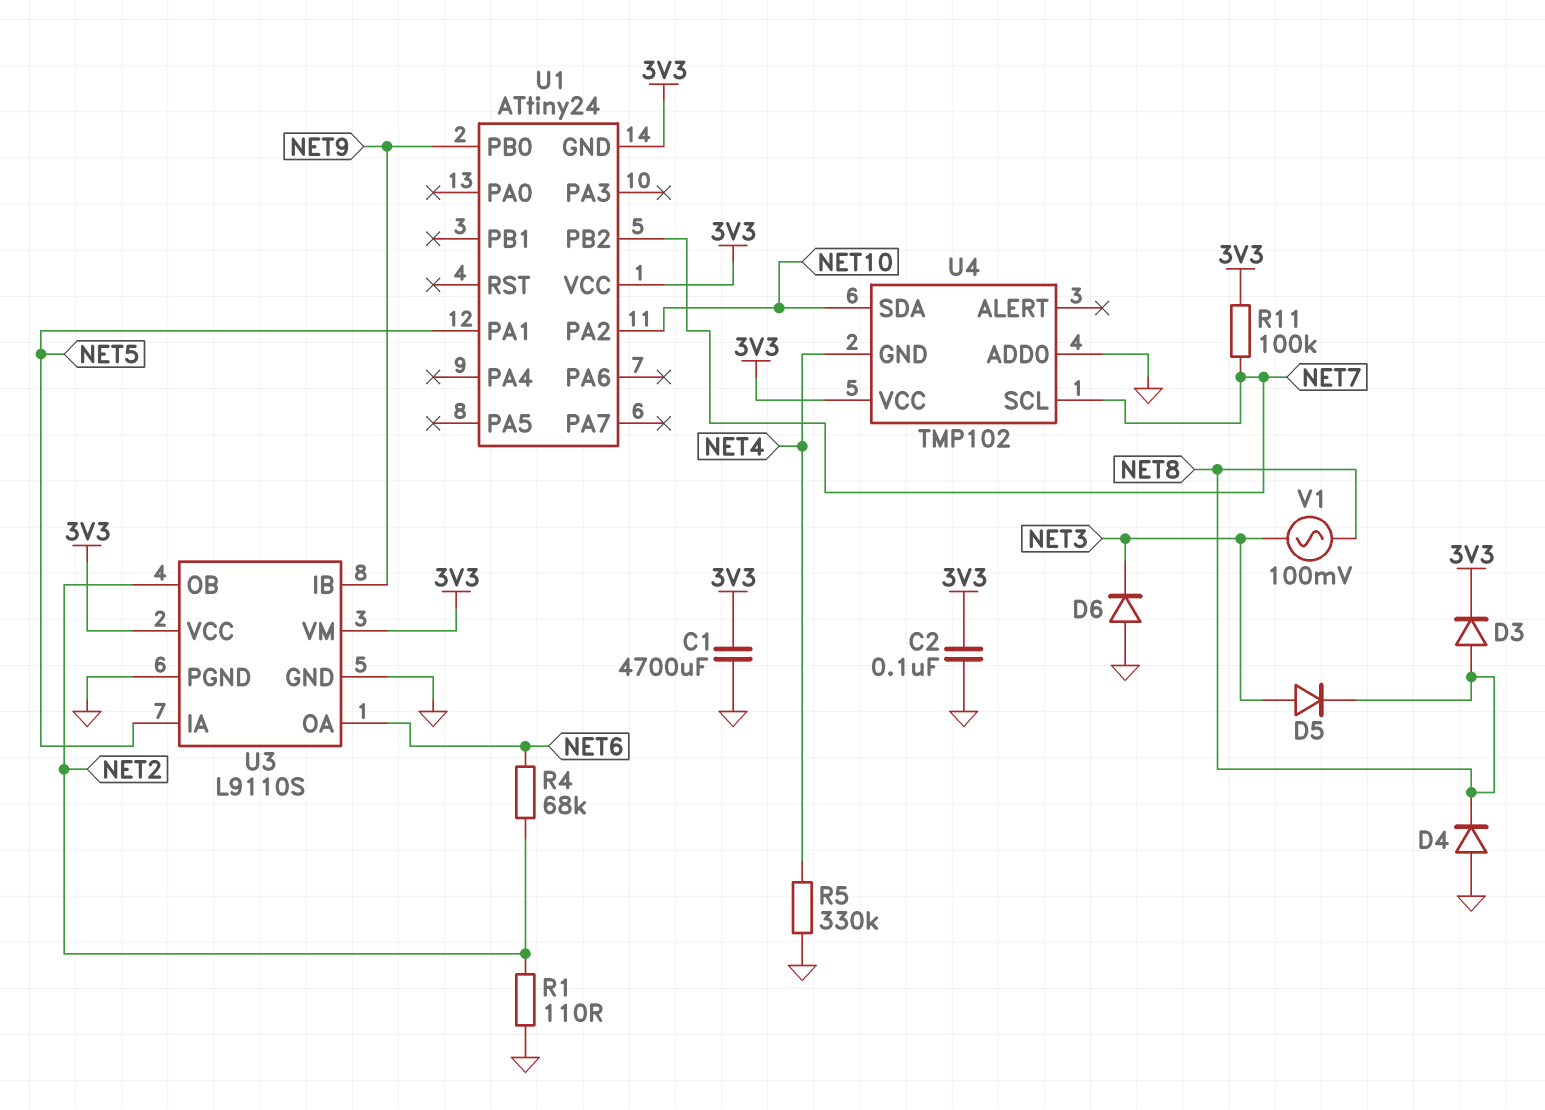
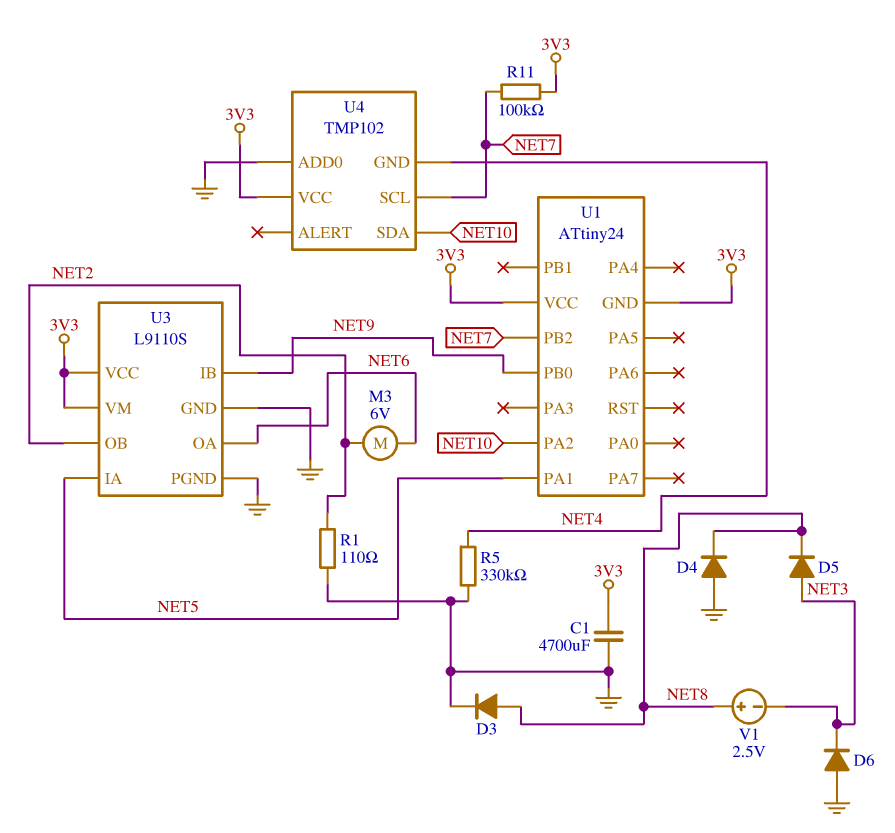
C2: 100nF (3V3, GND) -> none
D3: diode (A NET8, K 3V3) -> diode (A NET8, K GND)
M3: none -> motor 6V (NET2, NET6)
R4: 68k (NET2, NET6) -> none
V1: AC 100mV (NET3, NET8) -> 2.5V (plus NET8, minus NET3)

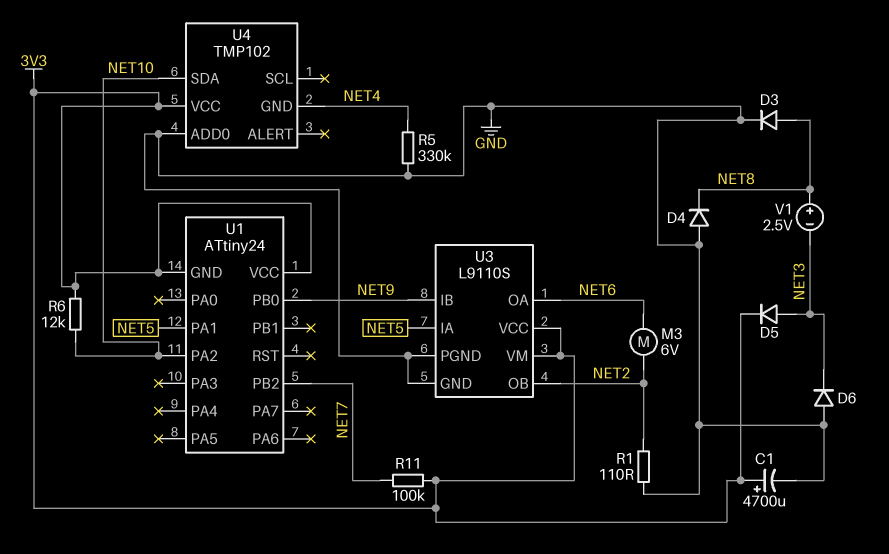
C1: 4700uF (3V3, GND) -> 4700uF (plus 3V3, minus GND)
D5: diode (A NET3, K NET8) -> diode (A NET3, K 3V3)
R6: none -> 12k (3V3, NET10)
U4 pin SCL: NET7 -> none

